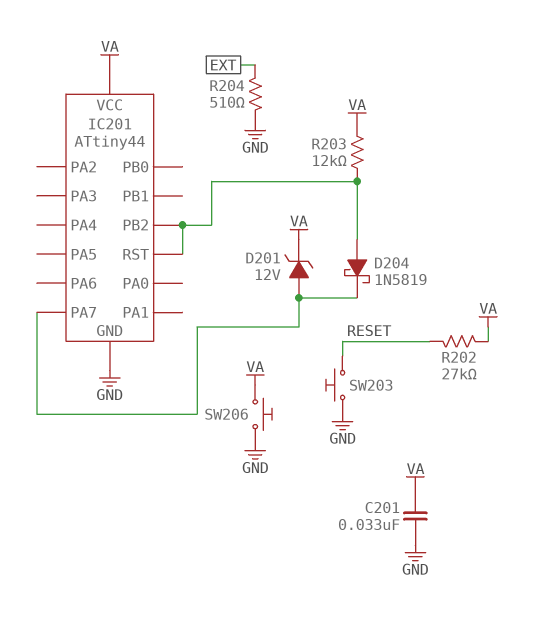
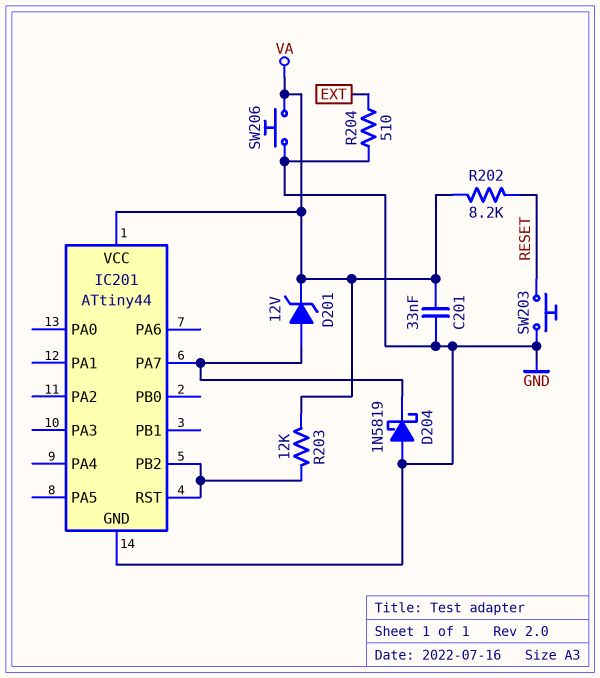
D204: schottky 1N5819 (A IC201/PB2, K IC201/PA7) -> schottky 1N5819 (A GND, K IC201/PA7)
R202: 27k (RESET, VA) -> 8.2k (RESET, VA)

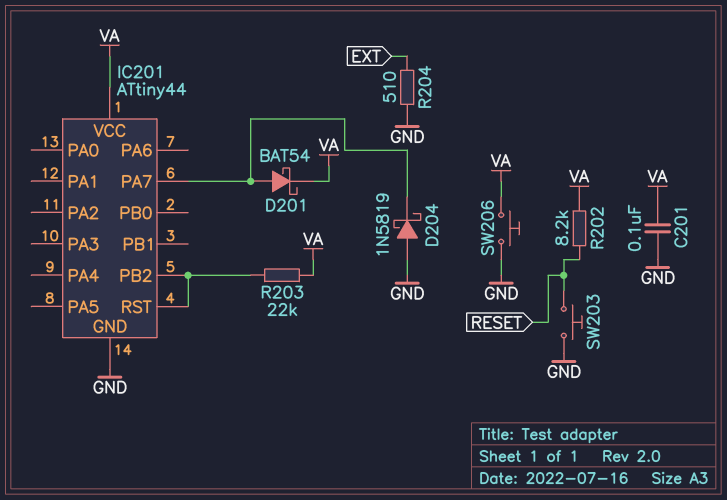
C201: 33nF (GND, VA) -> 100nF (GND, VA)
D201: zener 12V (A IC201/PA7, K VA) -> schottky BAT54 (A IC201/PA7, K VA)
R203: 12k (IC201/PB2, VA) -> 22k (IC201/PB2, VA)

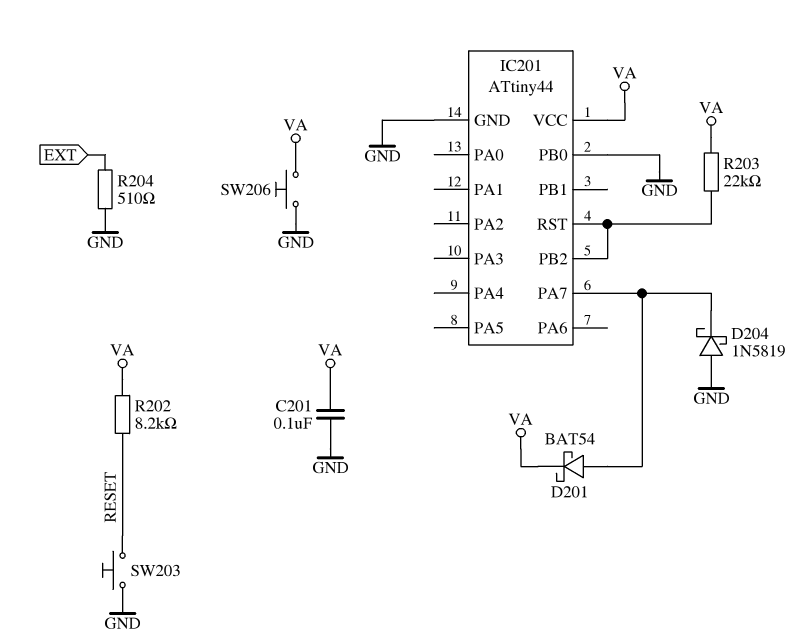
IC201 pin PB0: none -> GND

